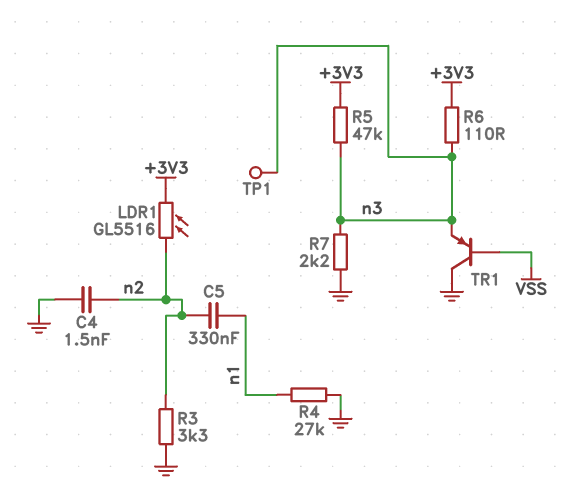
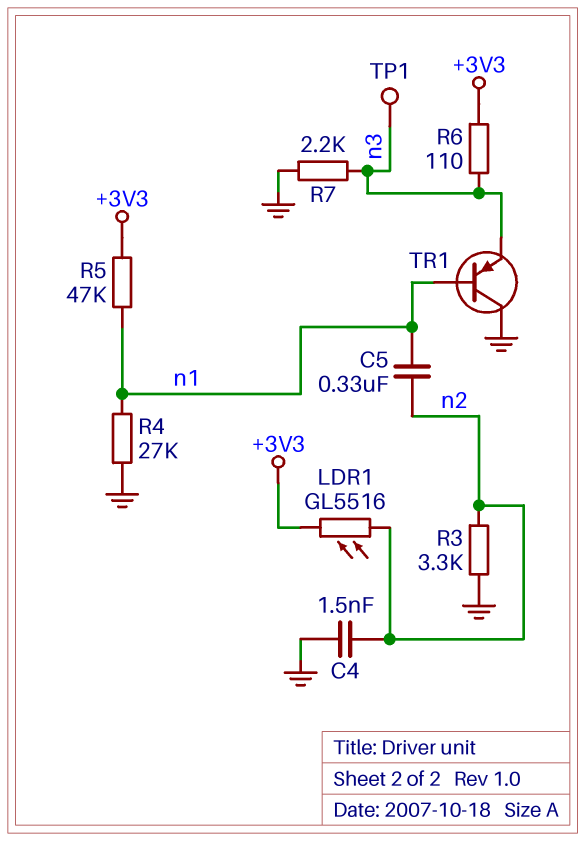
R5: 47k (+3V3, n3) -> 47k (+3V3, n1)
TR1: PNP (B VSS, C GND, E n3) -> PNP (B n1, C GND, E n3)

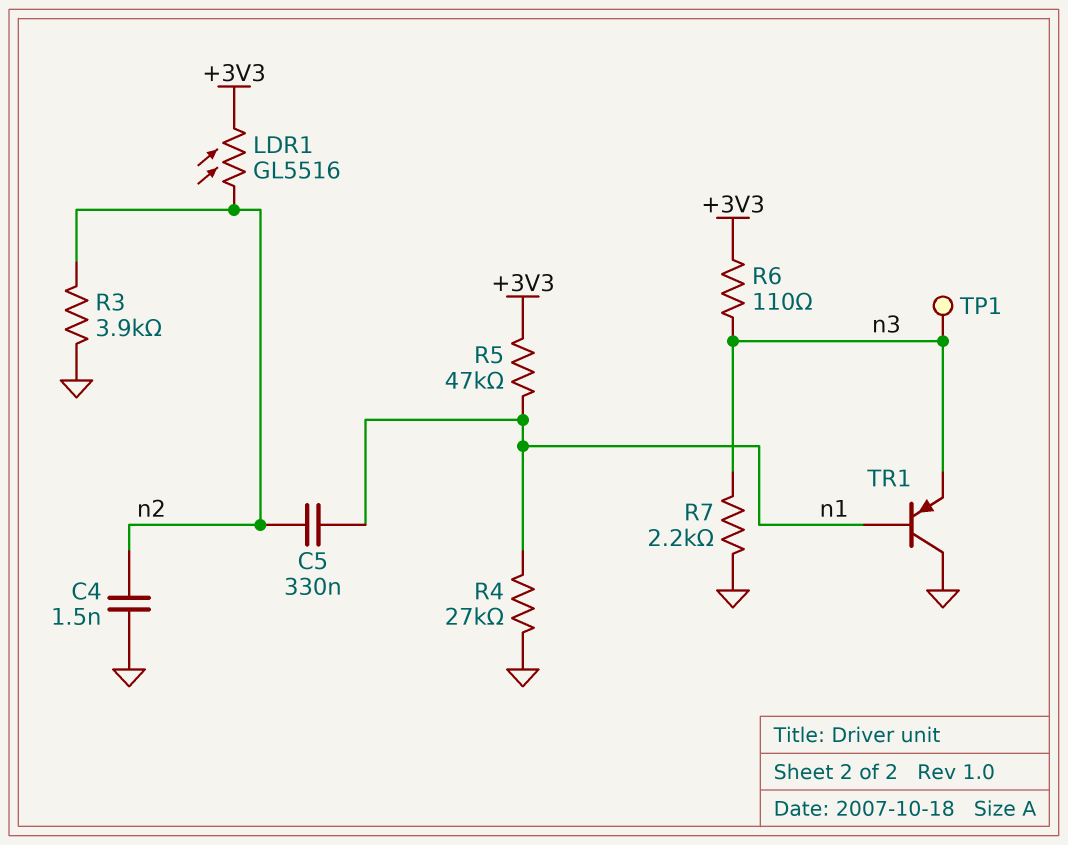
R3: 3.3k (GND, n2) -> 3.9k (GND, n2)

